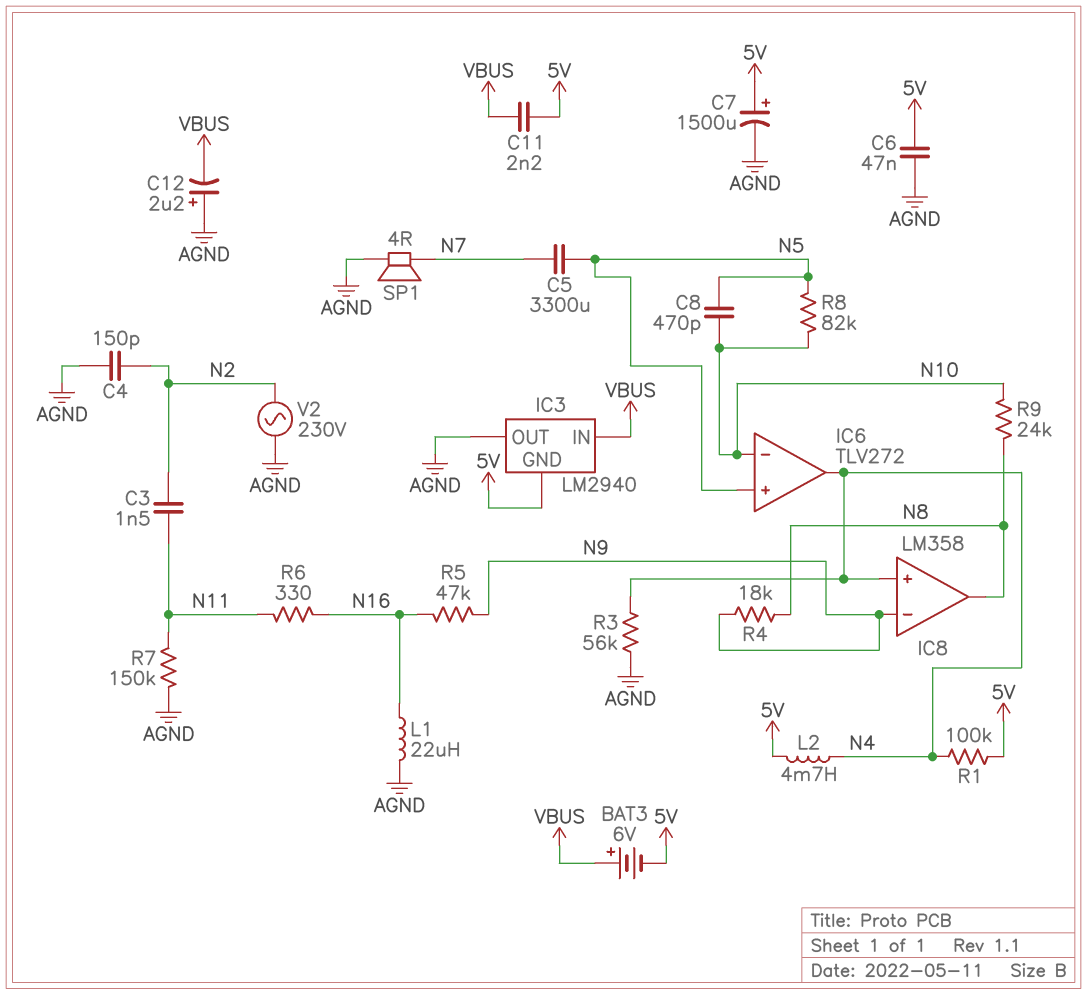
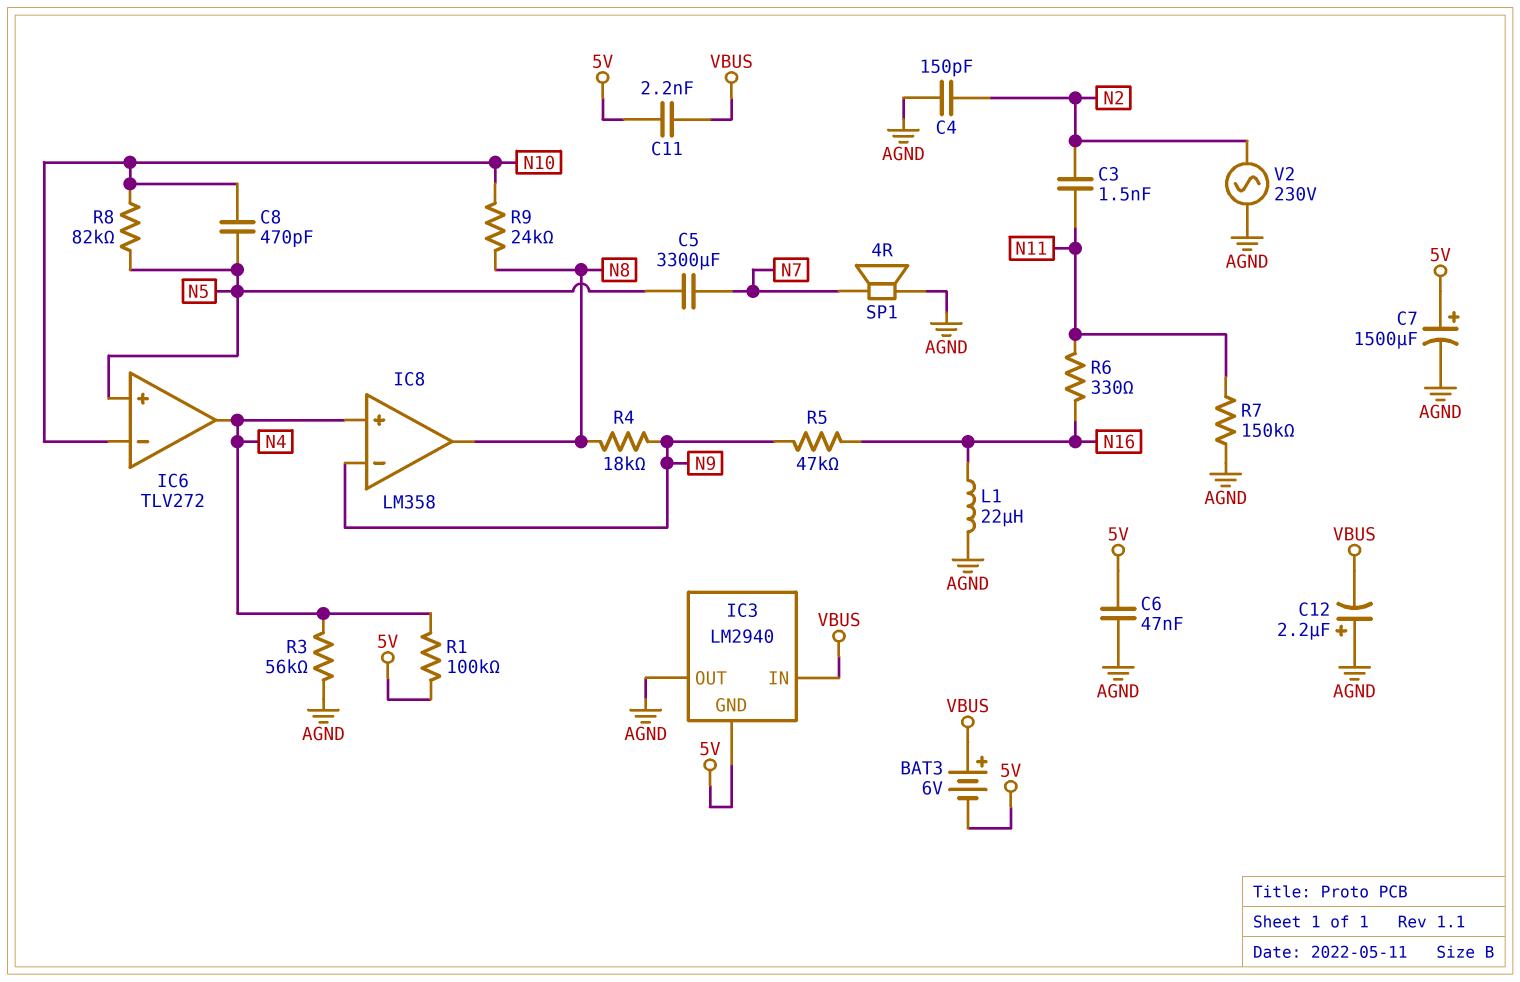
L2: 4.7mH (5V, N4) -> none

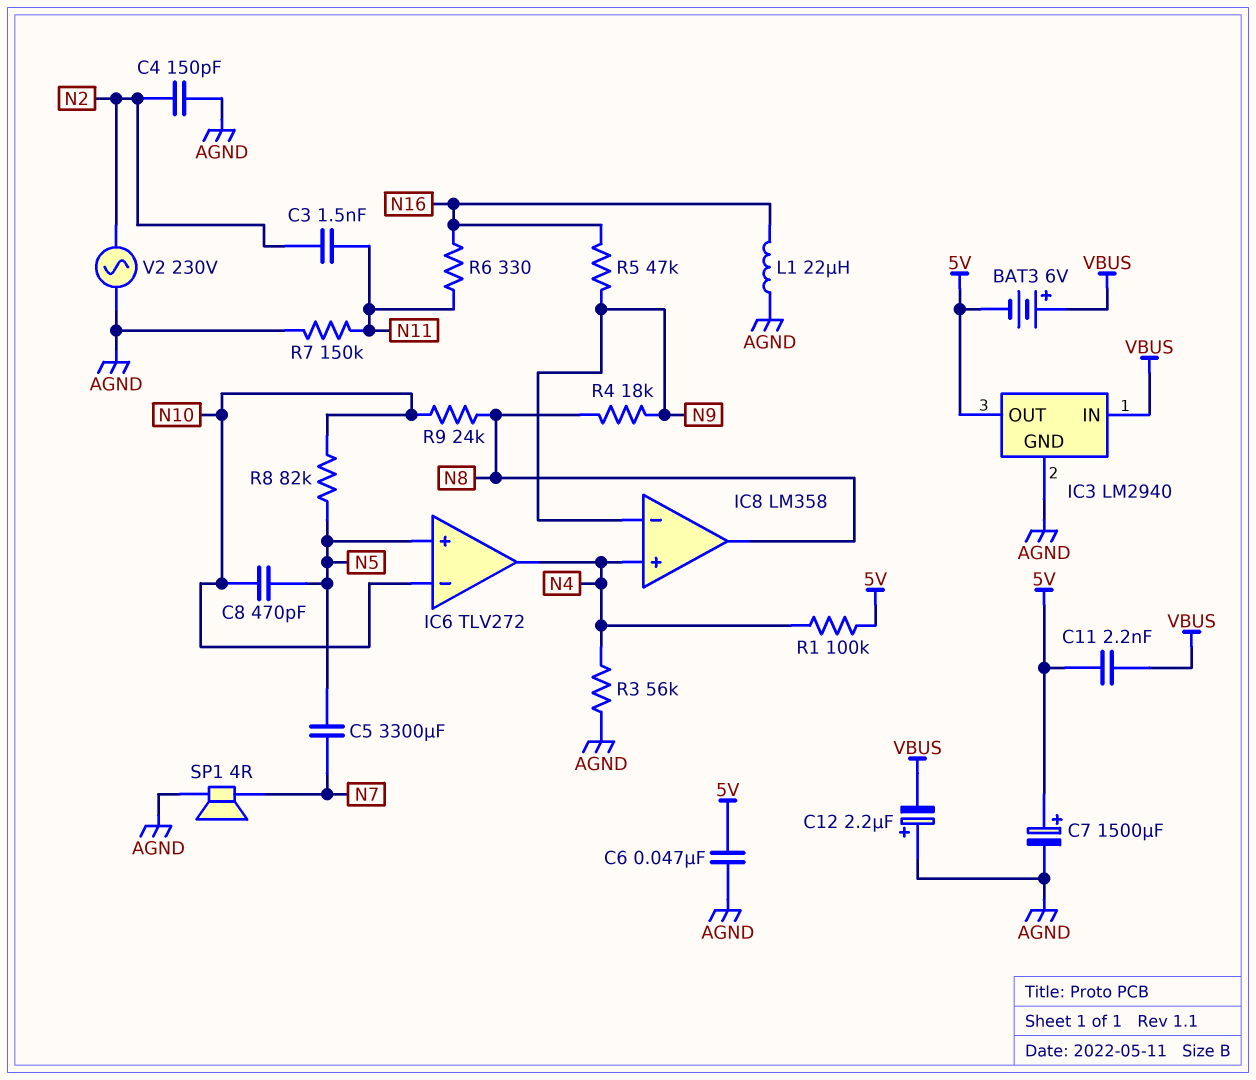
IC3 pin GND: 5V -> AGND
IC3 pin OUT: AGND -> 5V

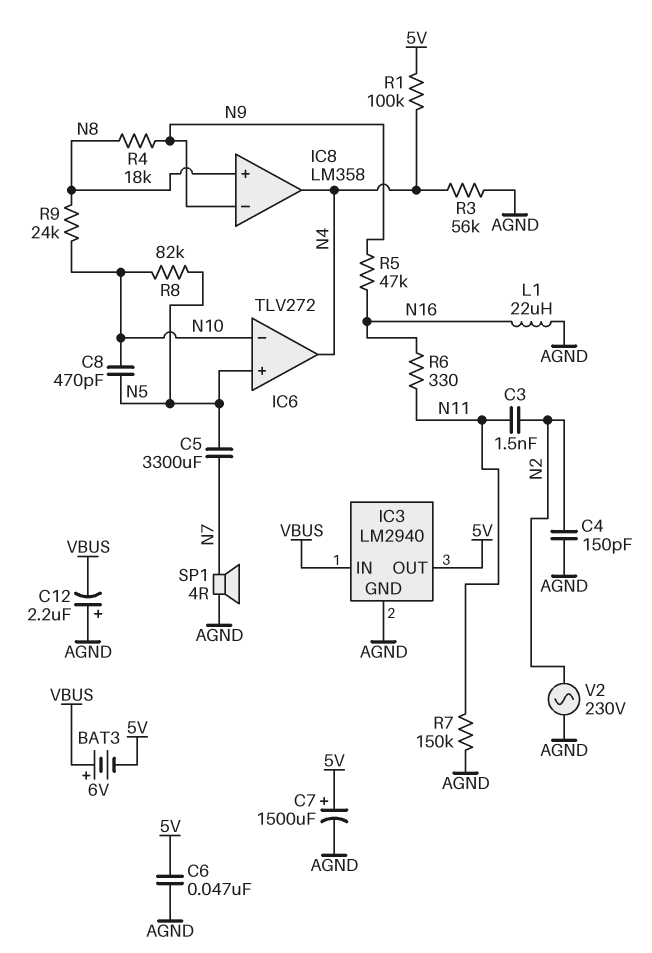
C11: 2.2nF (5V, VBUS) -> none
IC8 pin in+: N4 -> N8
IC8 pin out: N8 -> N4

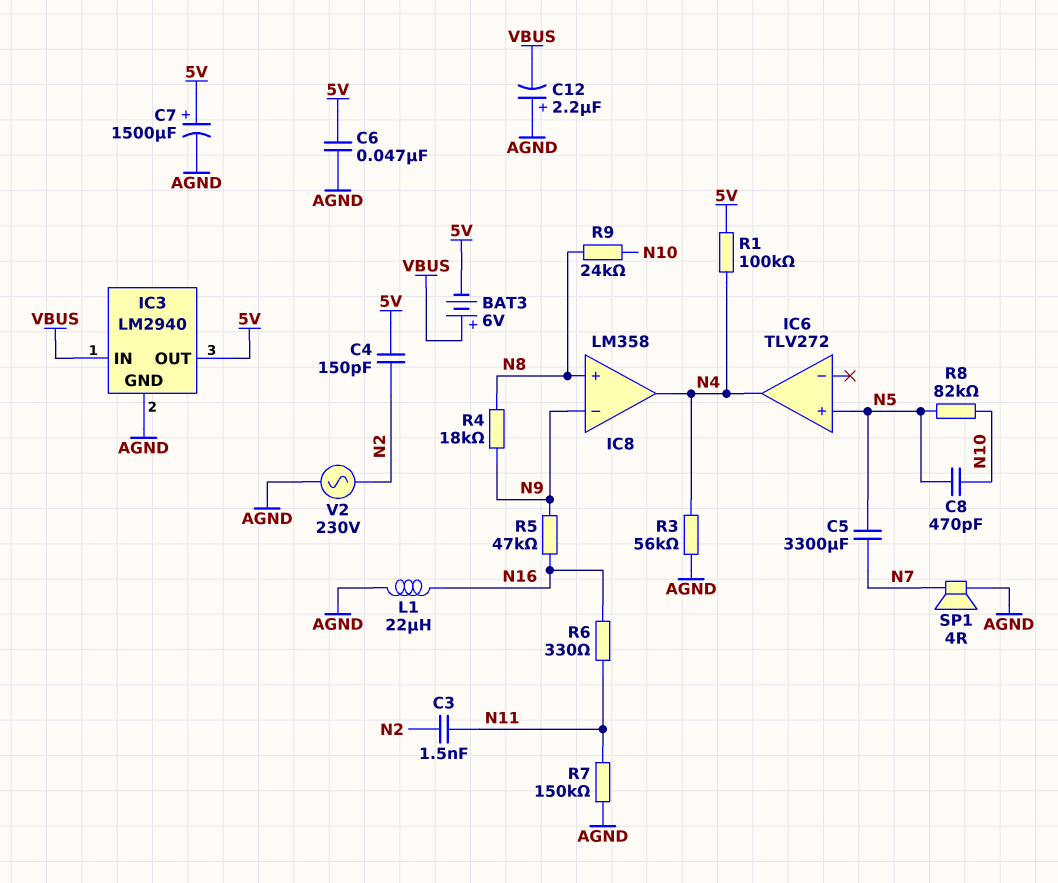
C4: 150pF (AGND, N2) -> 150pF (5V, N2)
IC6 pin in-: N10 -> none

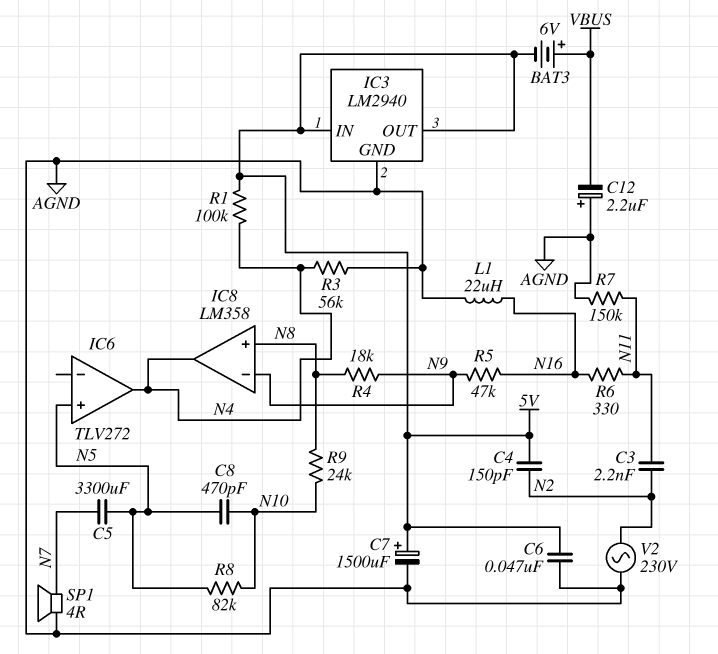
C3: 1.5nF (N2, N11) -> 2.2nF (N2, N11)
IC3 pin IN: VBUS -> 5V

